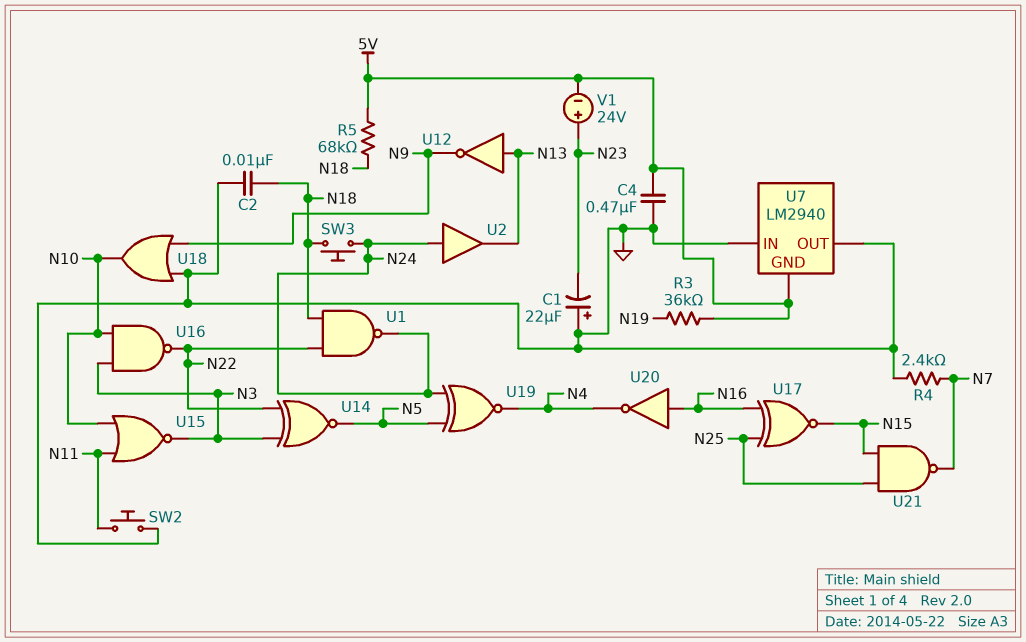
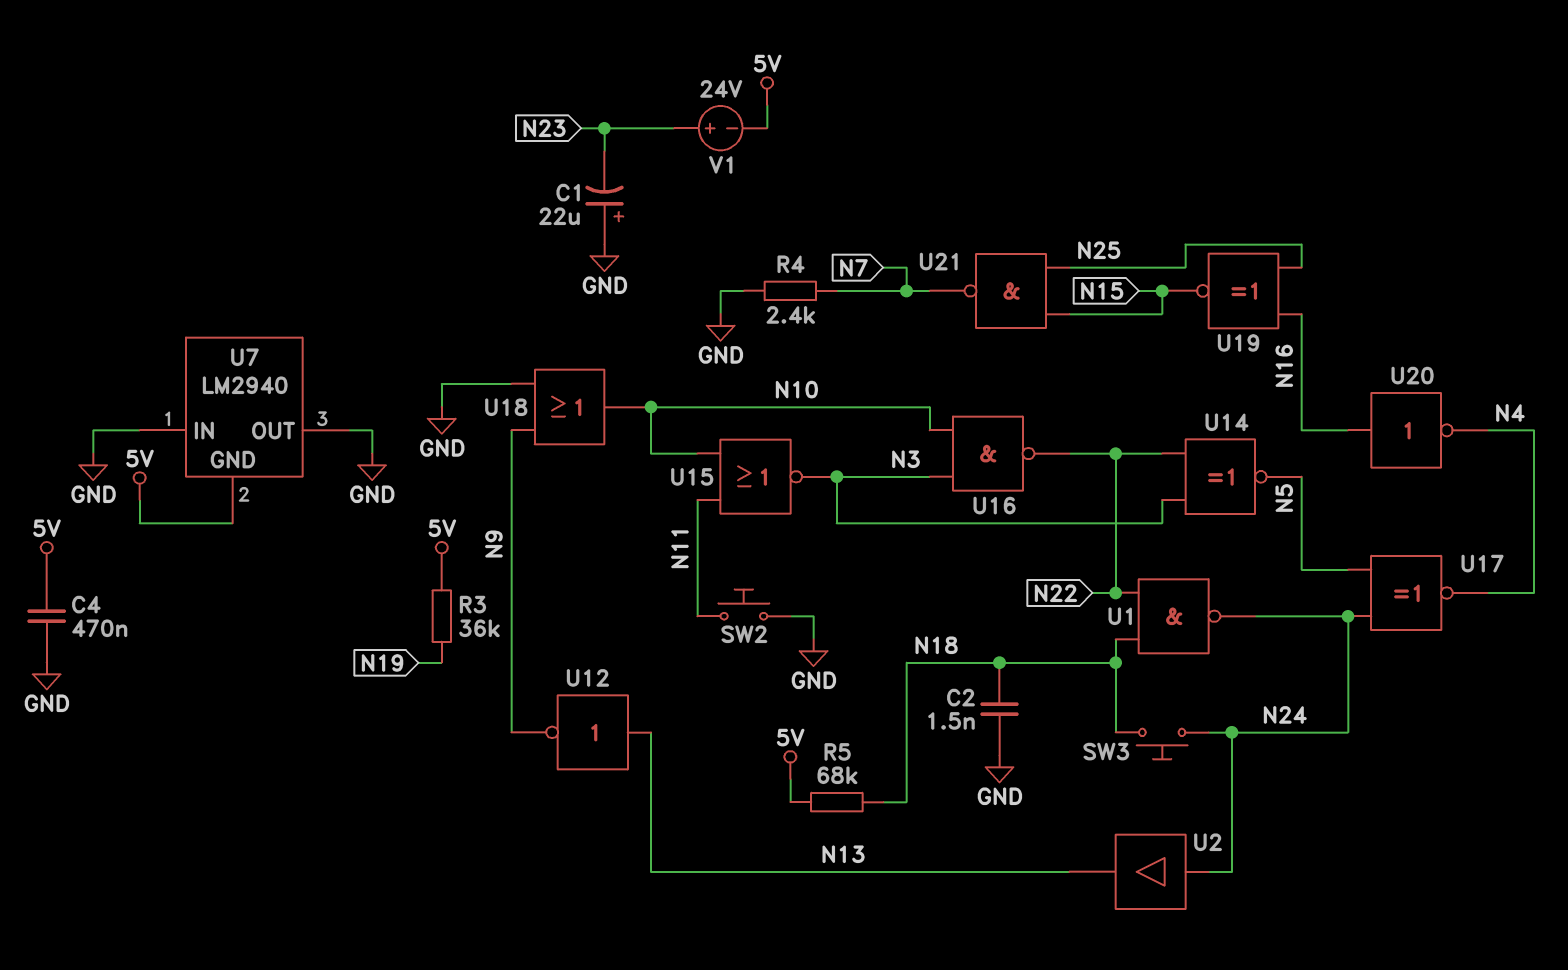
C2: 10nF (GND, N18) -> 1.5nF (GND, N18)
U17: XNOR (in N16, in N25, out N15) -> XNOR (in N5, in N24, out N4)
U19: XNOR (in N5, in N24, out N4) -> XNOR (in N16, in N25, out N15)

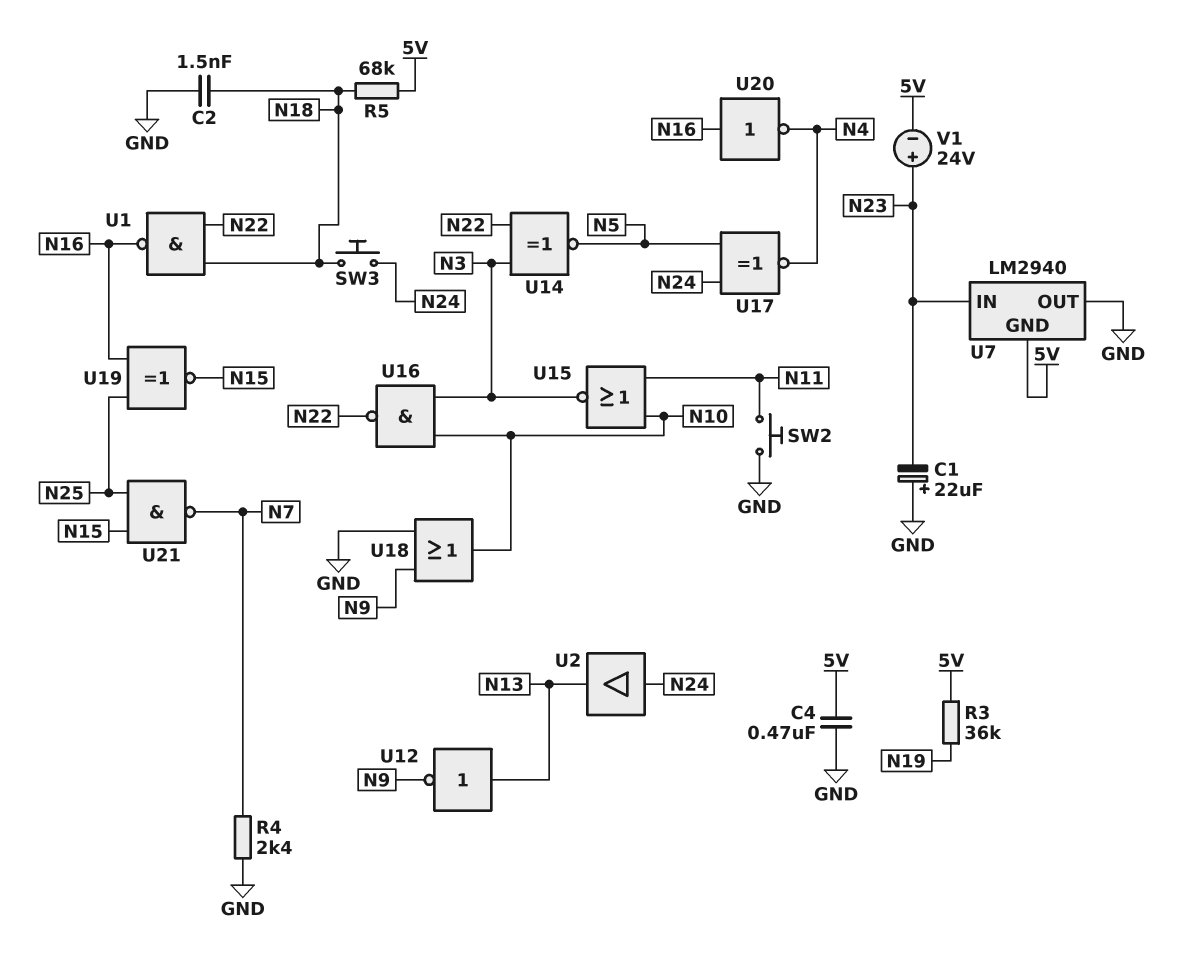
U1: NAND (in N18, in N22, out N24) -> NAND (in N18, in N22, out N16)
U7 pin IN: GND -> N23

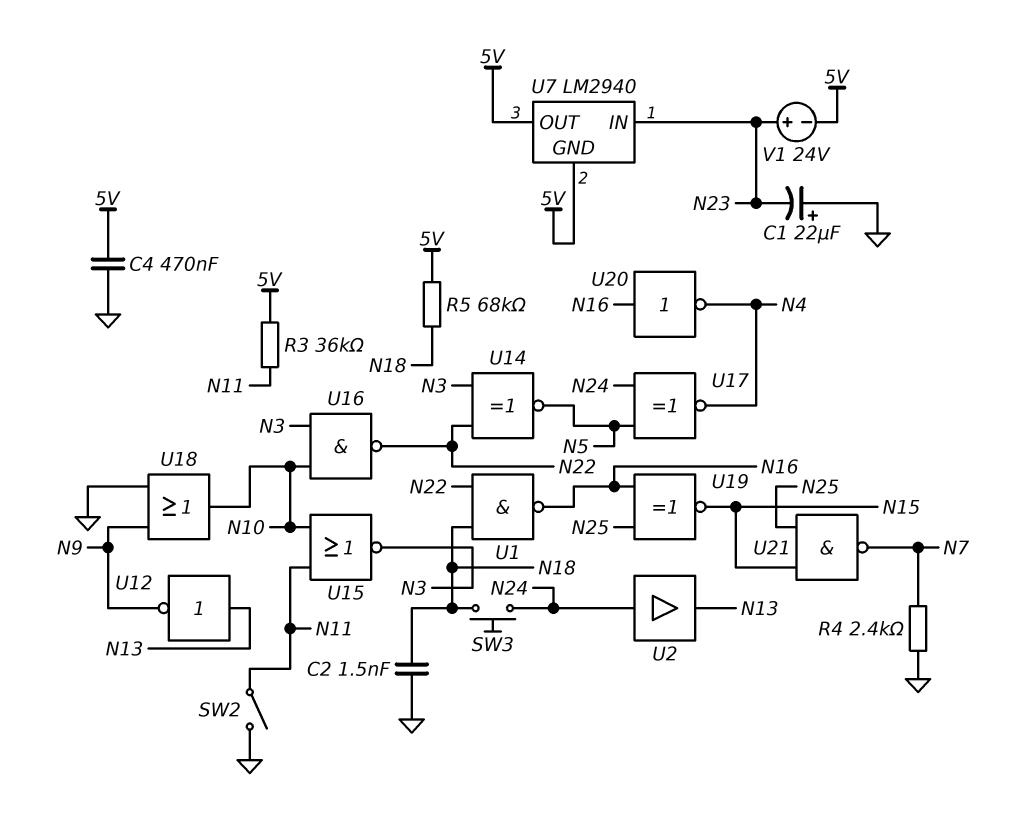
R3: 36k (5V, N19) -> 36k (5V, N11)
SW2: button (GND, N11) -> switch (GND, N11)
U7 pin OUT: GND -> 5V

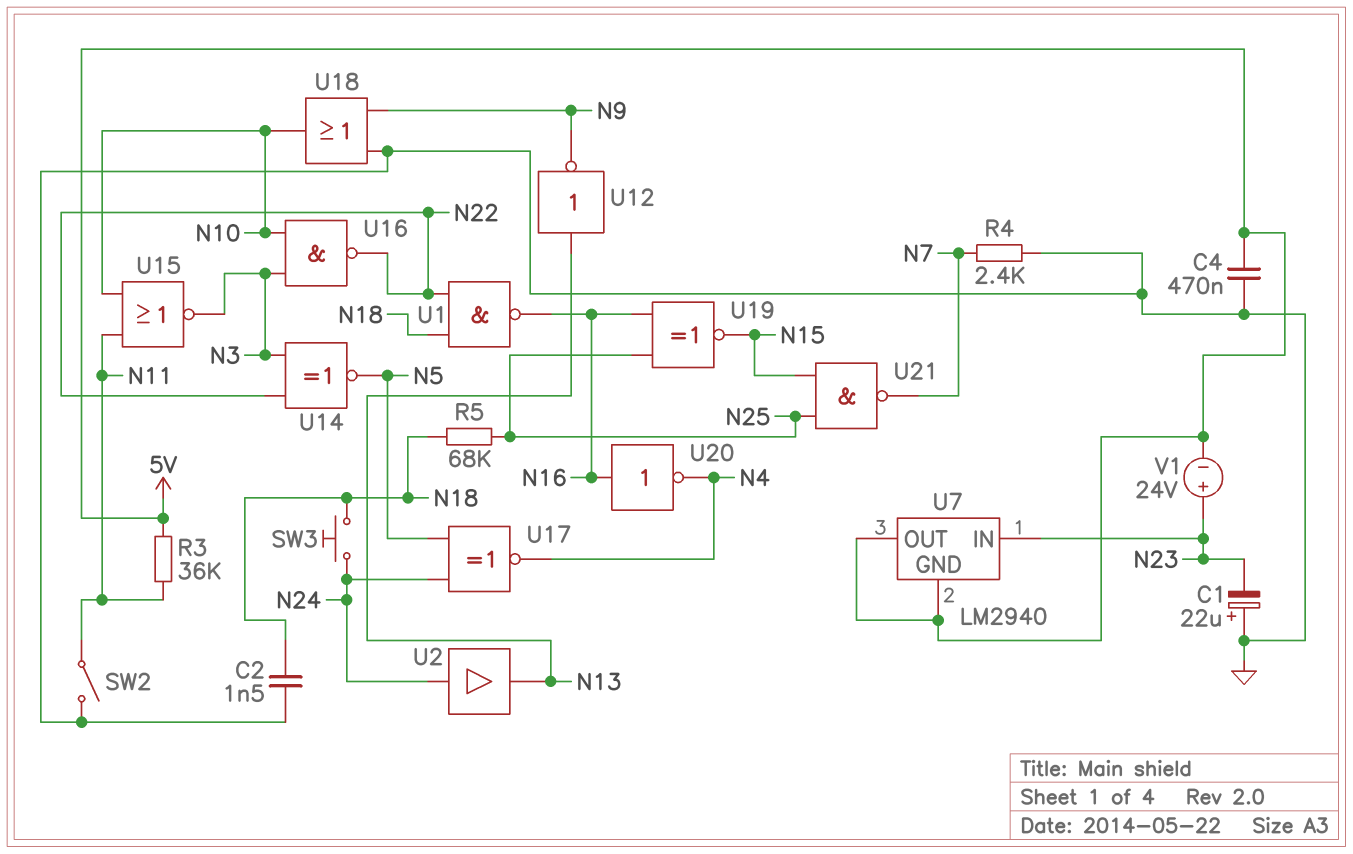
R5: 68k (5V, N18) -> 68k (N18, N25)

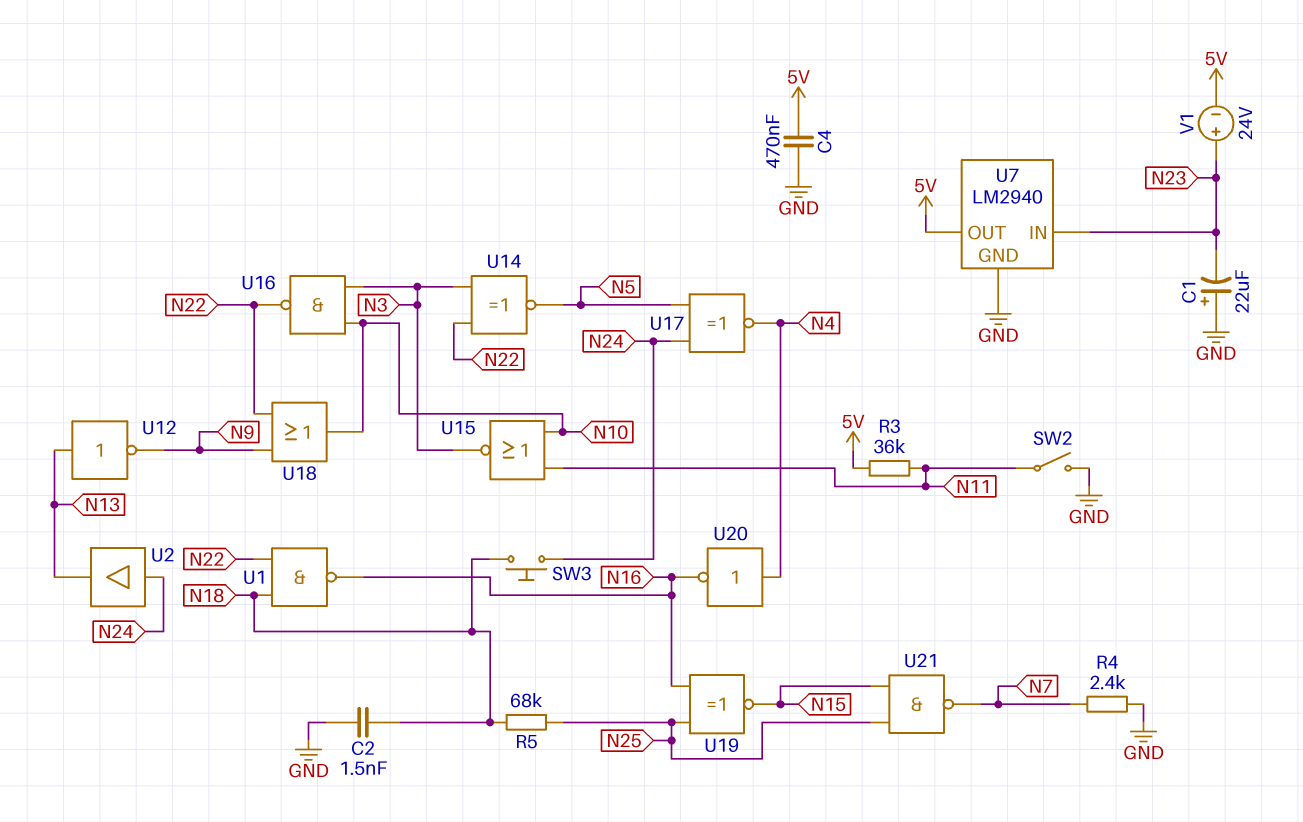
U7 pin GND: 5V -> GND
U18: OR (in GND, in N9, out N10) -> OR (in N9, in N22, out N10)
U20: NOT (in N16, out N4) -> NOT (in N4, out N16)

